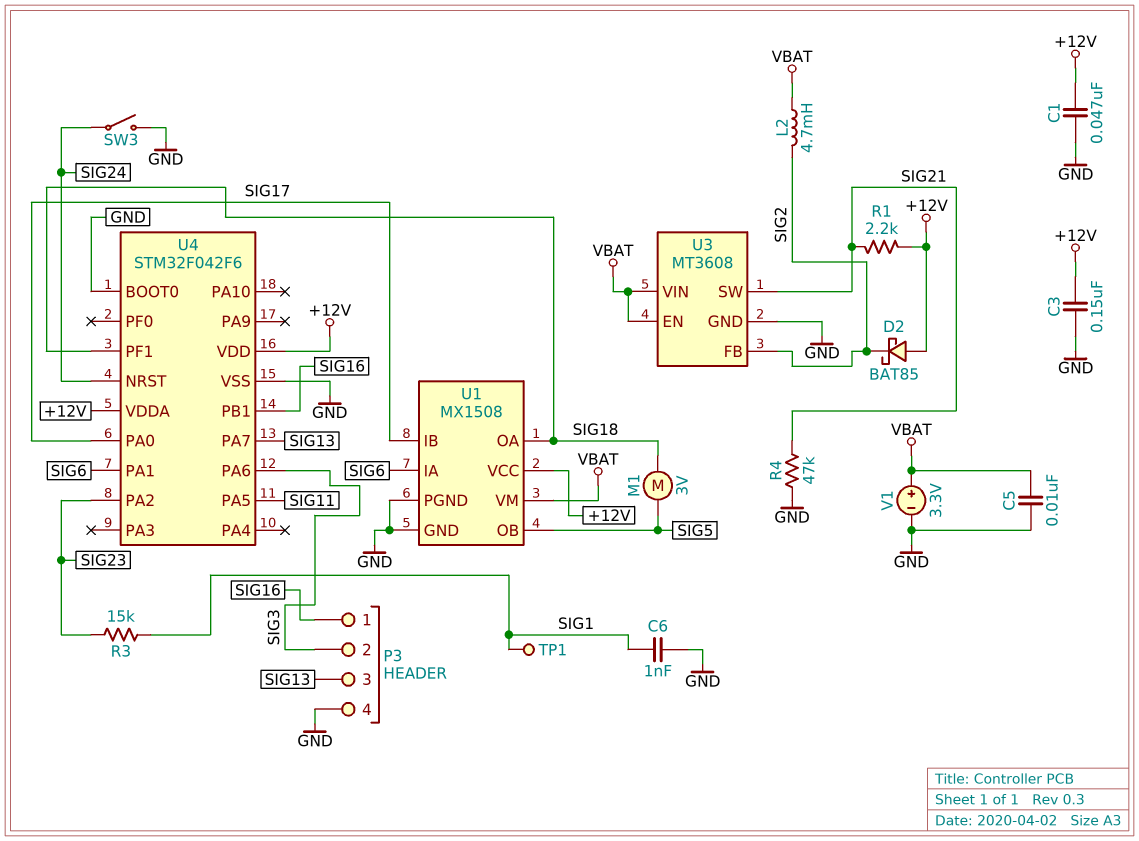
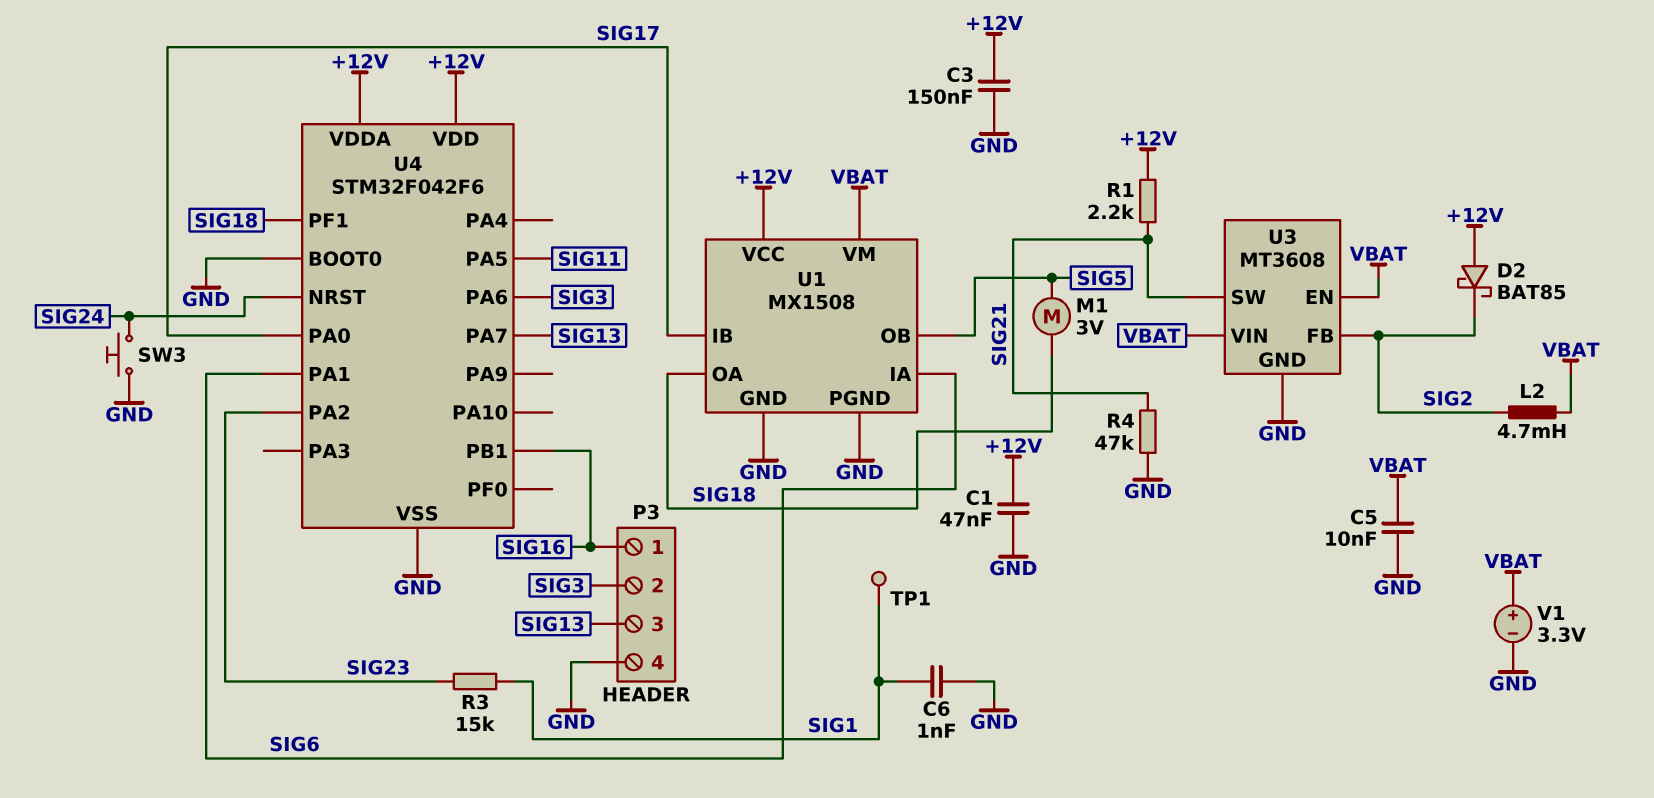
SW3: switch (GND, SIG24) -> button (GND, SIG24)

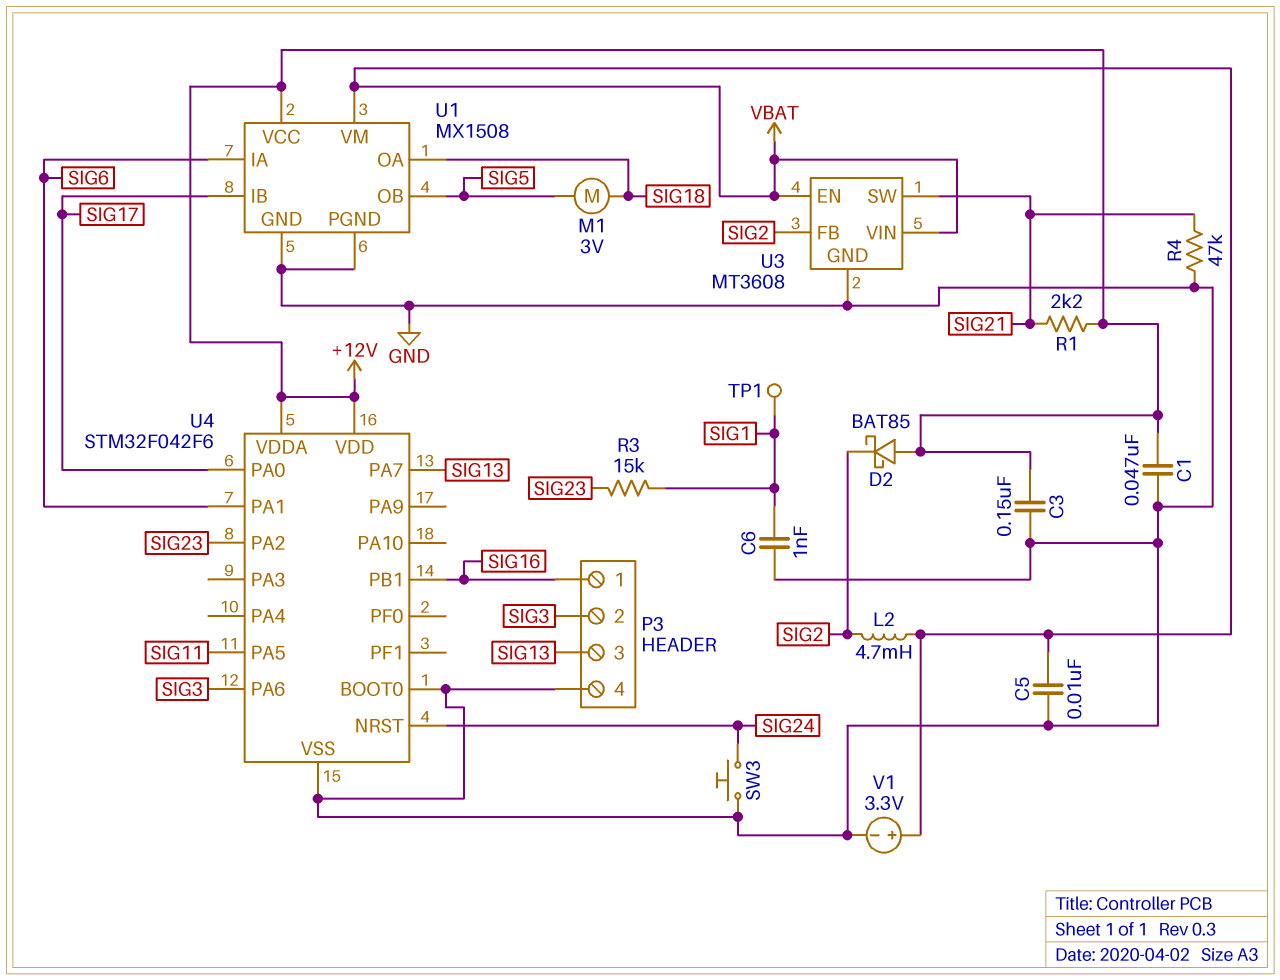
U4 pin PF1: SIG18 -> none

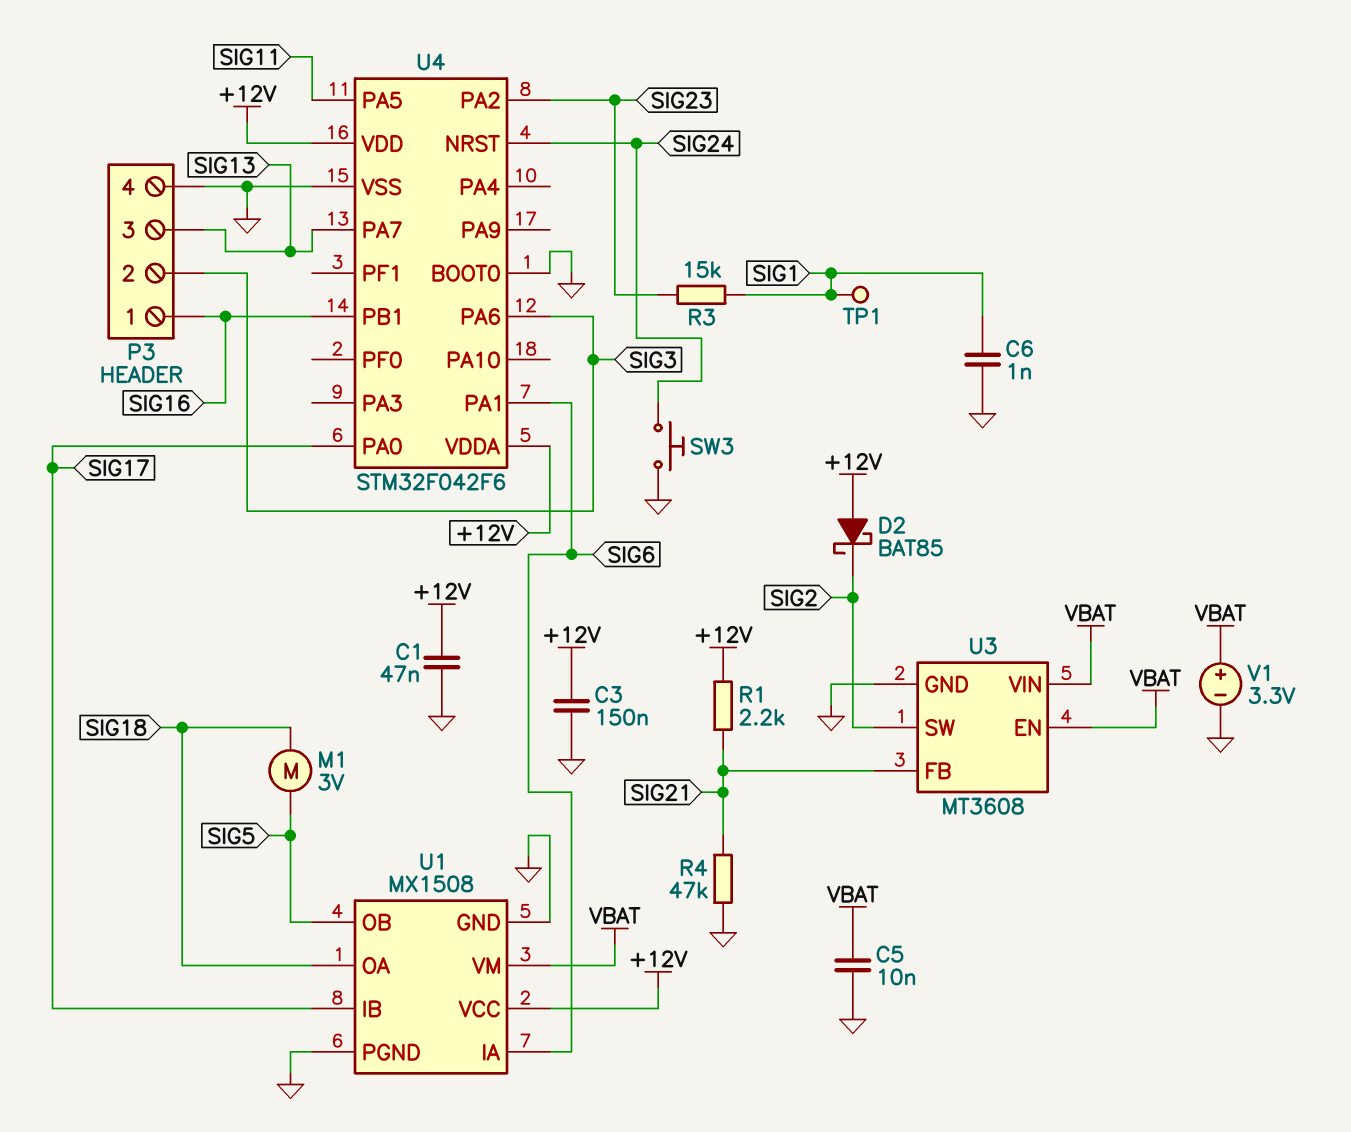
L2: 4.7mH (SIG2, VBAT) -> none
U3 pin FB: SIG2 -> SIG21
U3 pin SW: SIG21 -> SIG2

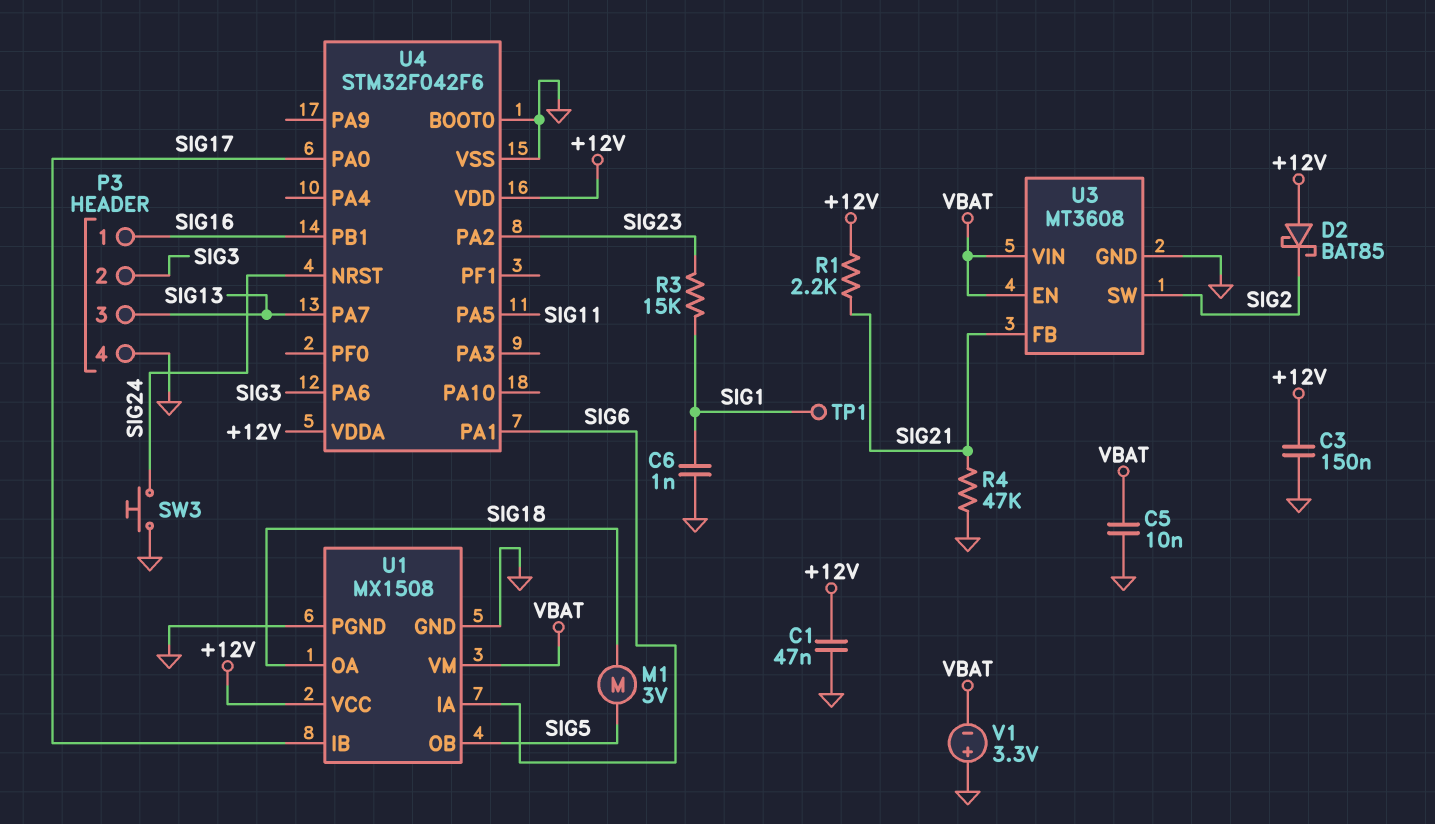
V1: 3.3V (plus VBAT, minus GND) -> 3.3V (plus GND, minus VBAT)

